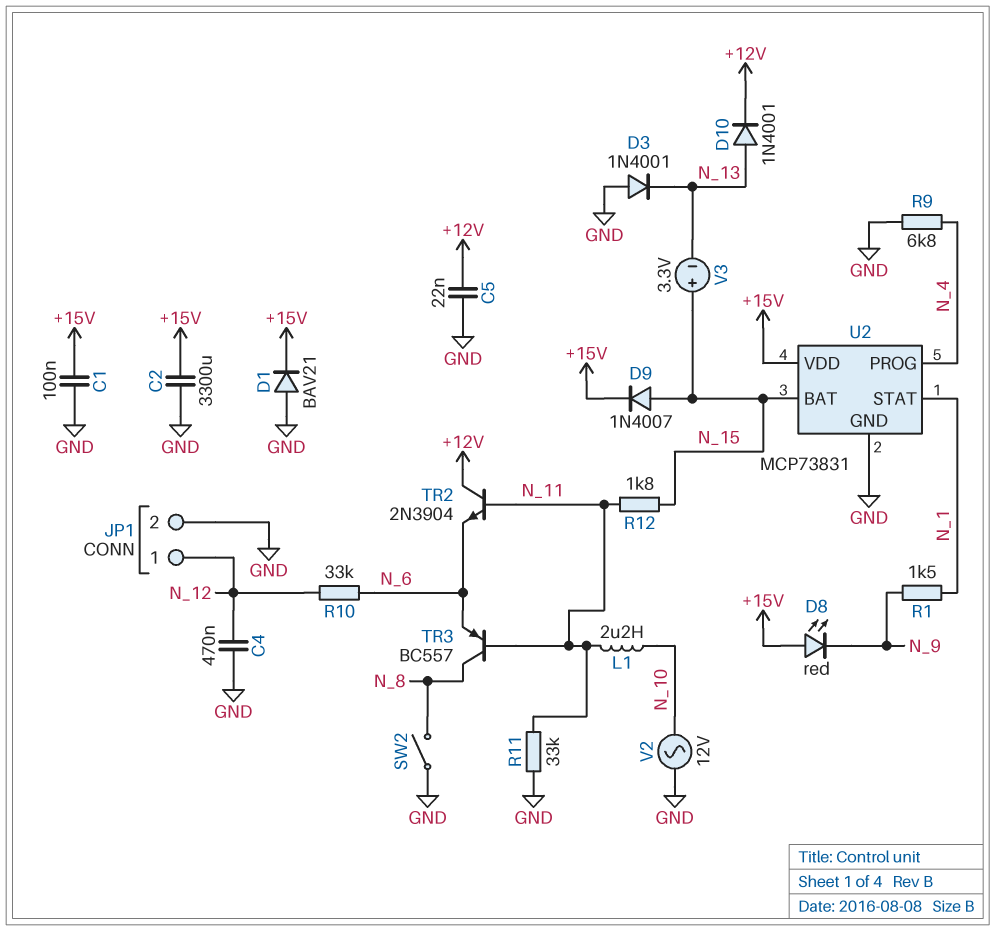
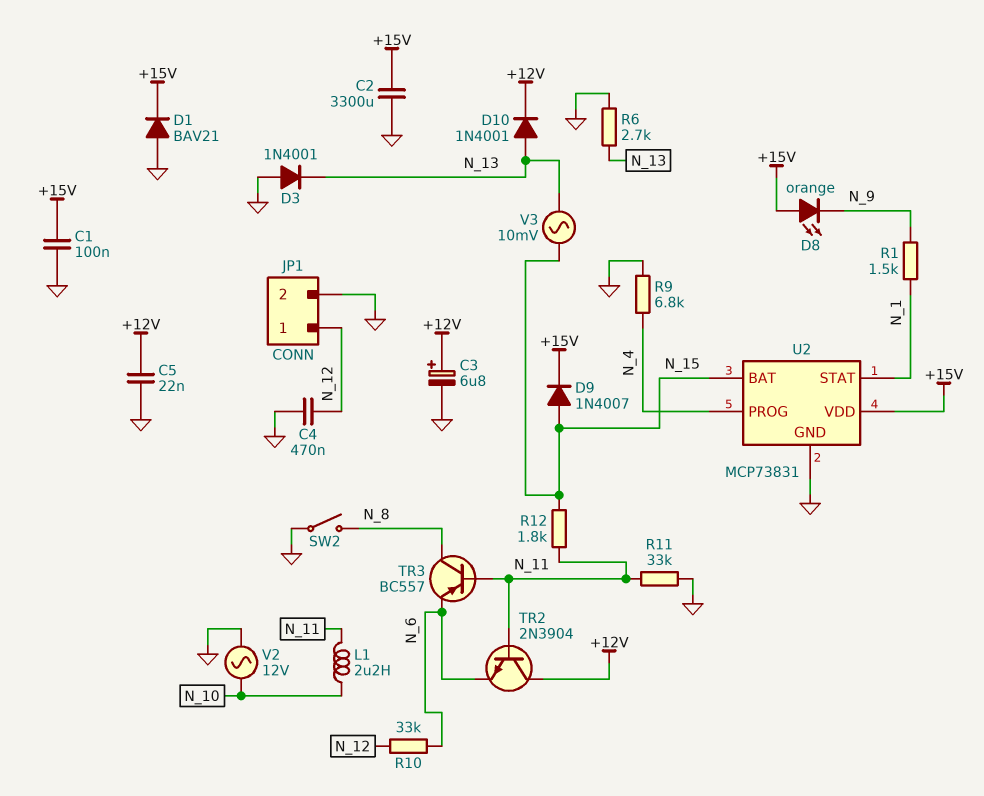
C3: none -> 6.8uF (plus +12V, minus GND)
D8: LED red (A +15V, K N_9) -> LED orange (A +15V, K N_9)
R6: none -> 2.7k (GND, N_13)
V3: 3.3V (plus N_15, minus N_13) -> AC 10mV (N_13, N_15)

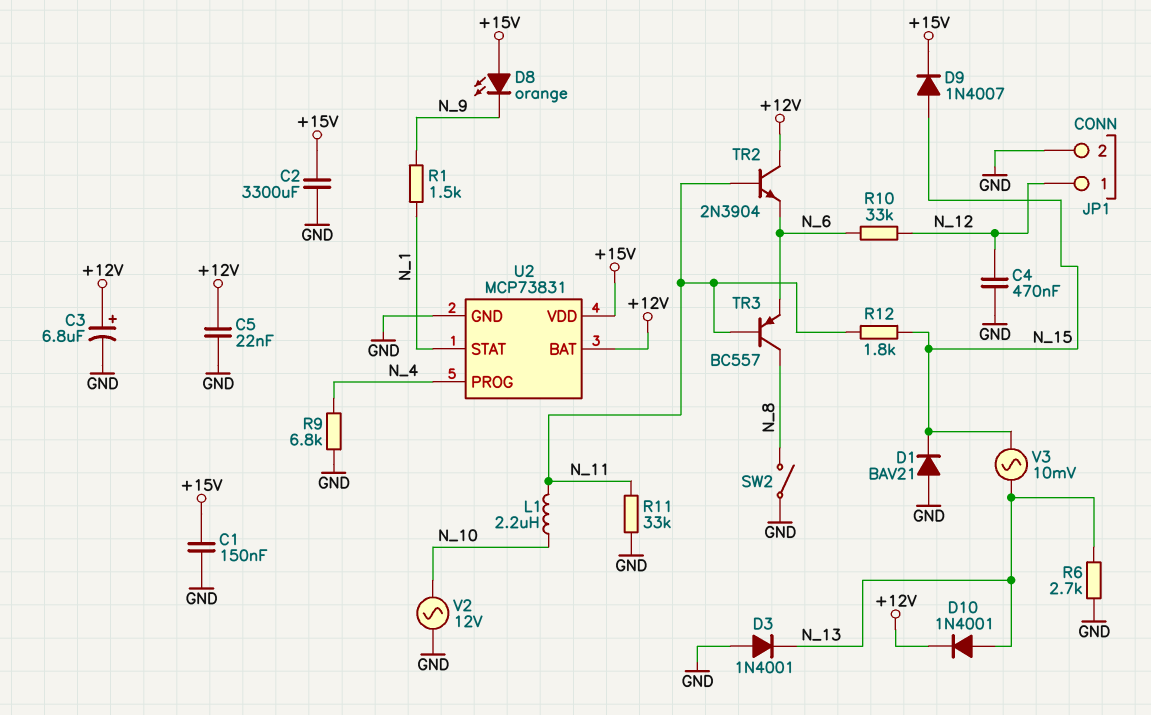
C1: 100nF (+15V, GND) -> 150nF (+15V, GND)
D1: diode BAV21 (A GND, K +15V) -> diode BAV21 (A GND, K N_15)
U2 pin BAT: N_15 -> +12V

